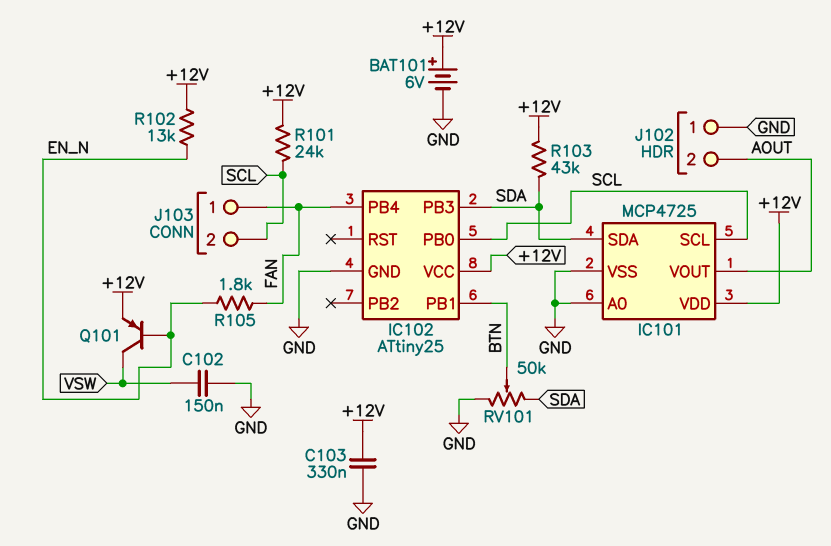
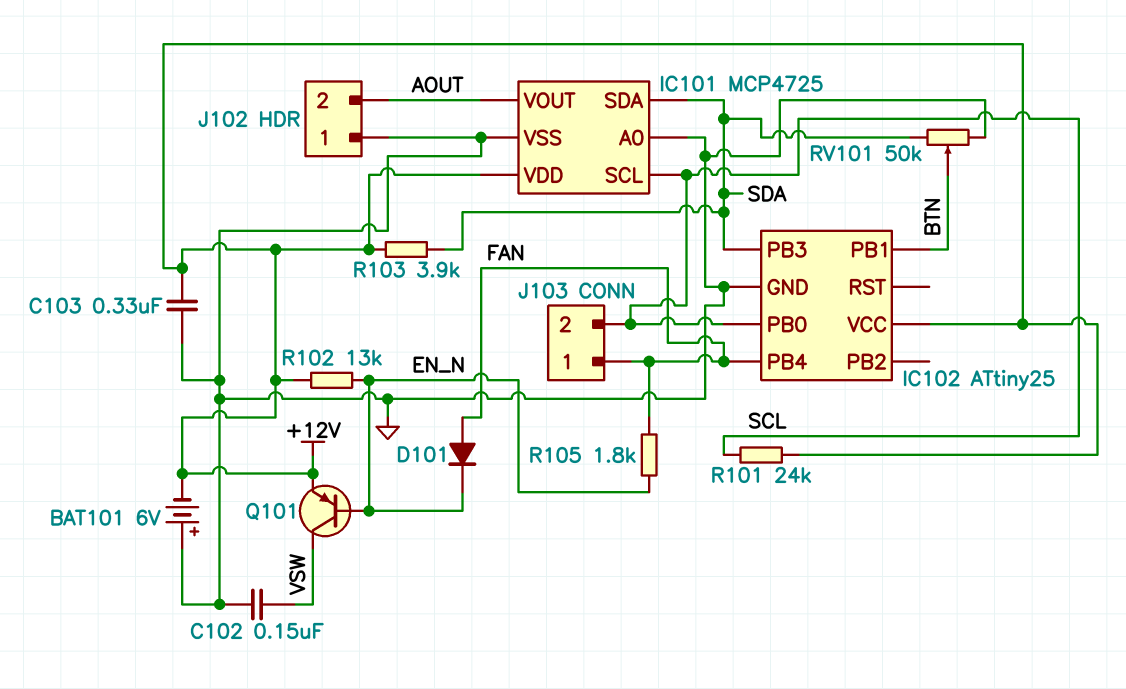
BAT101: 6V (plus +12V, minus GND) -> 6V (plus GND, minus +12V)
D101: none -> diode (A FAN, K EN_N)
R103: 43k (+12V, SDA) -> 3.9k (+12V, SDA)

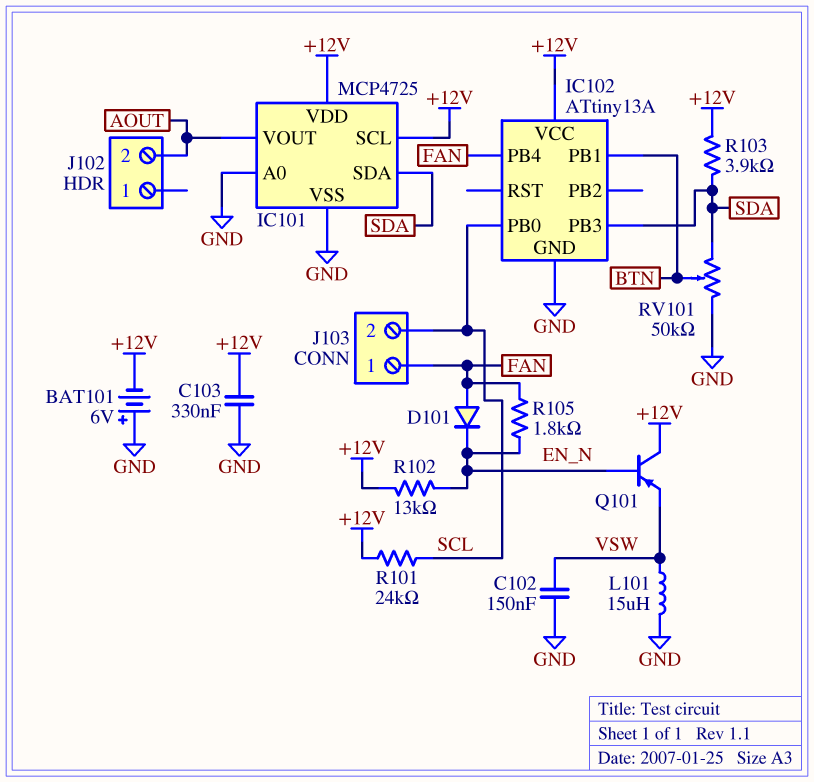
IC101 pin SCL: SCL -> +12V
IC102: ATtiny25 -> ATtiny13A
J102 pin 1: GND -> none
L101: none -> 15uH (GND, VSW)
Q101: PNP (B EN_N, C VSW, E +12V) -> PNP (B EN_N, C +12V, E VSW)

